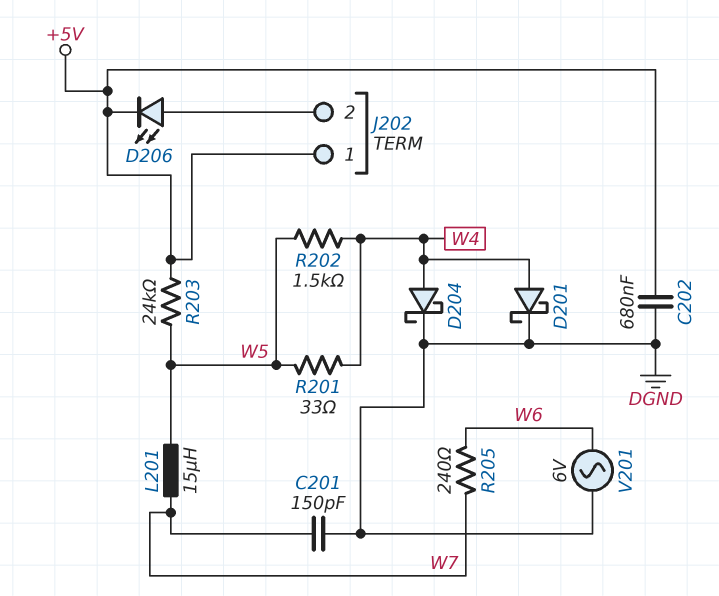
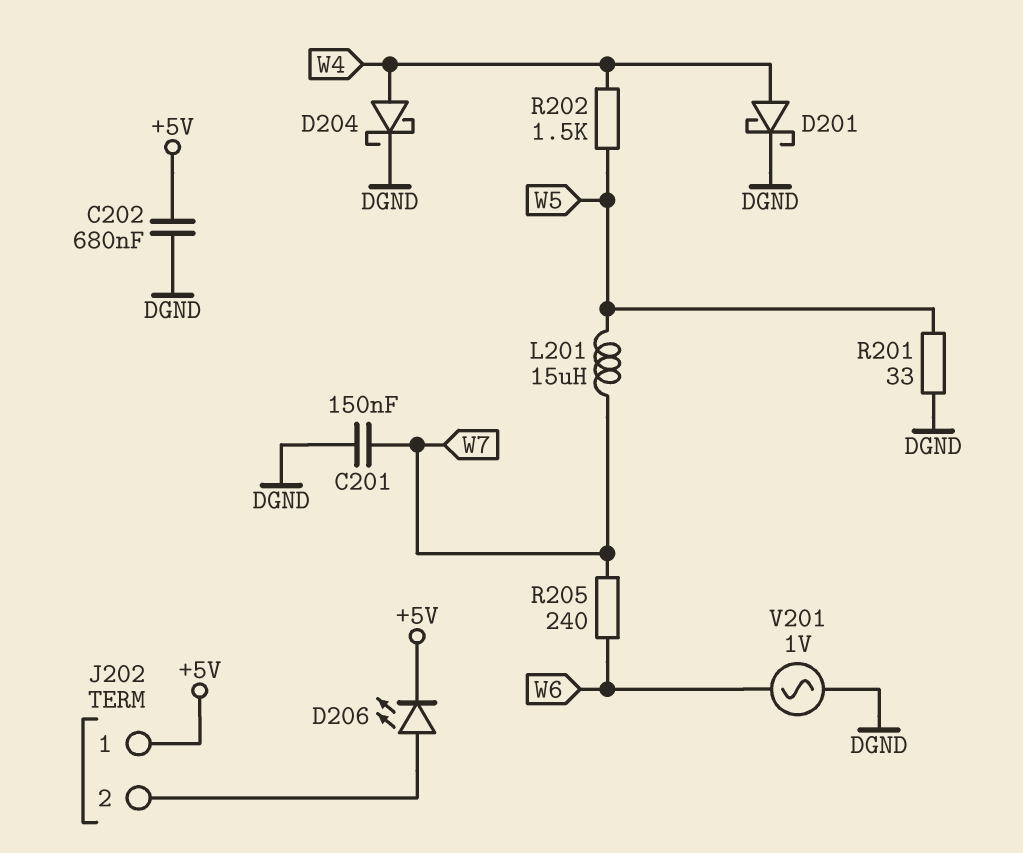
C201: 150pF (DGND, W7) -> 150nF (DGND, W7)
R201: 33 (W4, W5) -> 33 (DGND, W5)
R203: 24k (+5V, W5) -> none
V201: AC 6V (DGND, W6) -> AC 1V (DGND, W6)

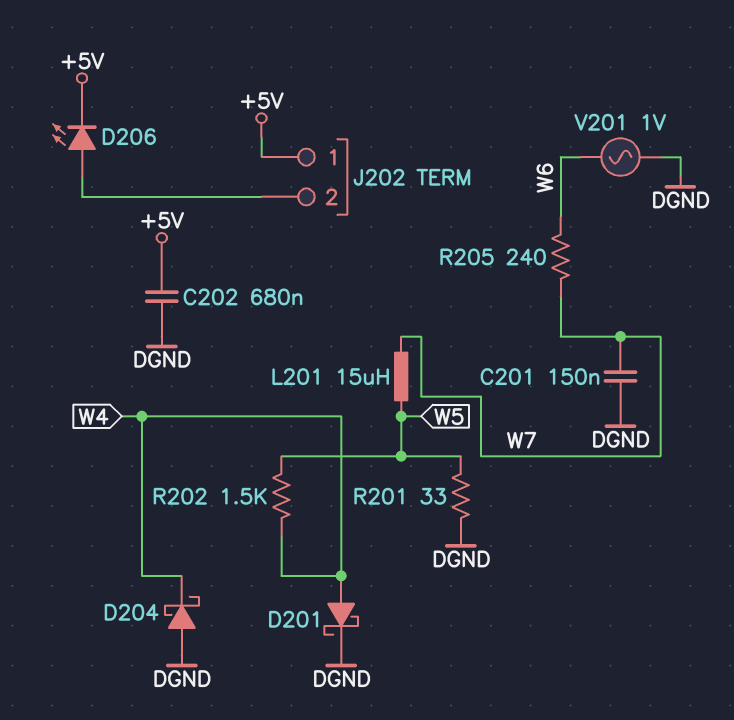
D204: schottky (A W4, K DGND) -> schottky (A DGND, K W4)

